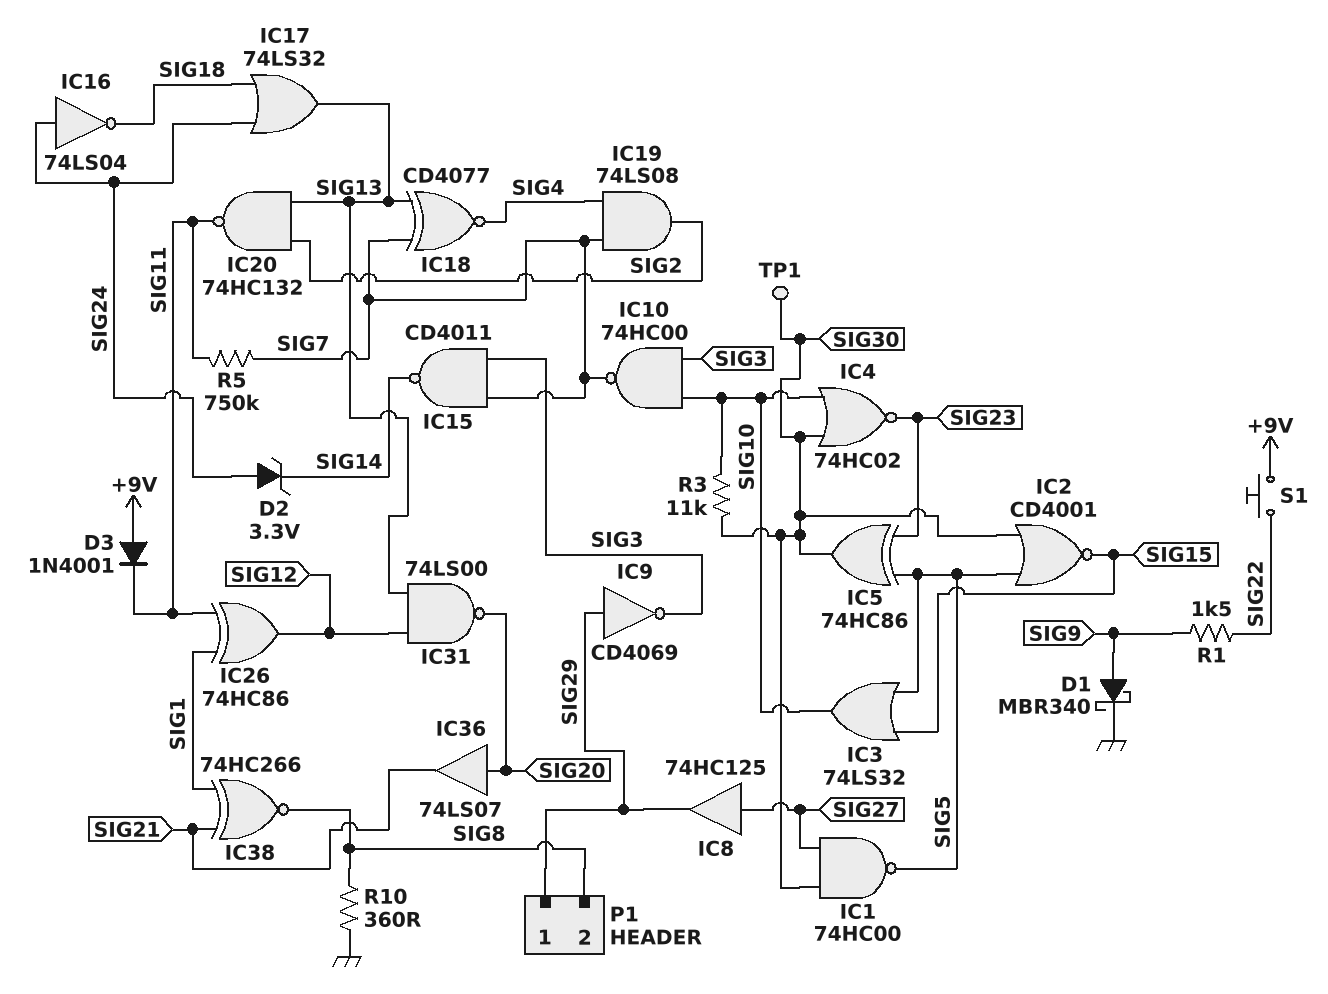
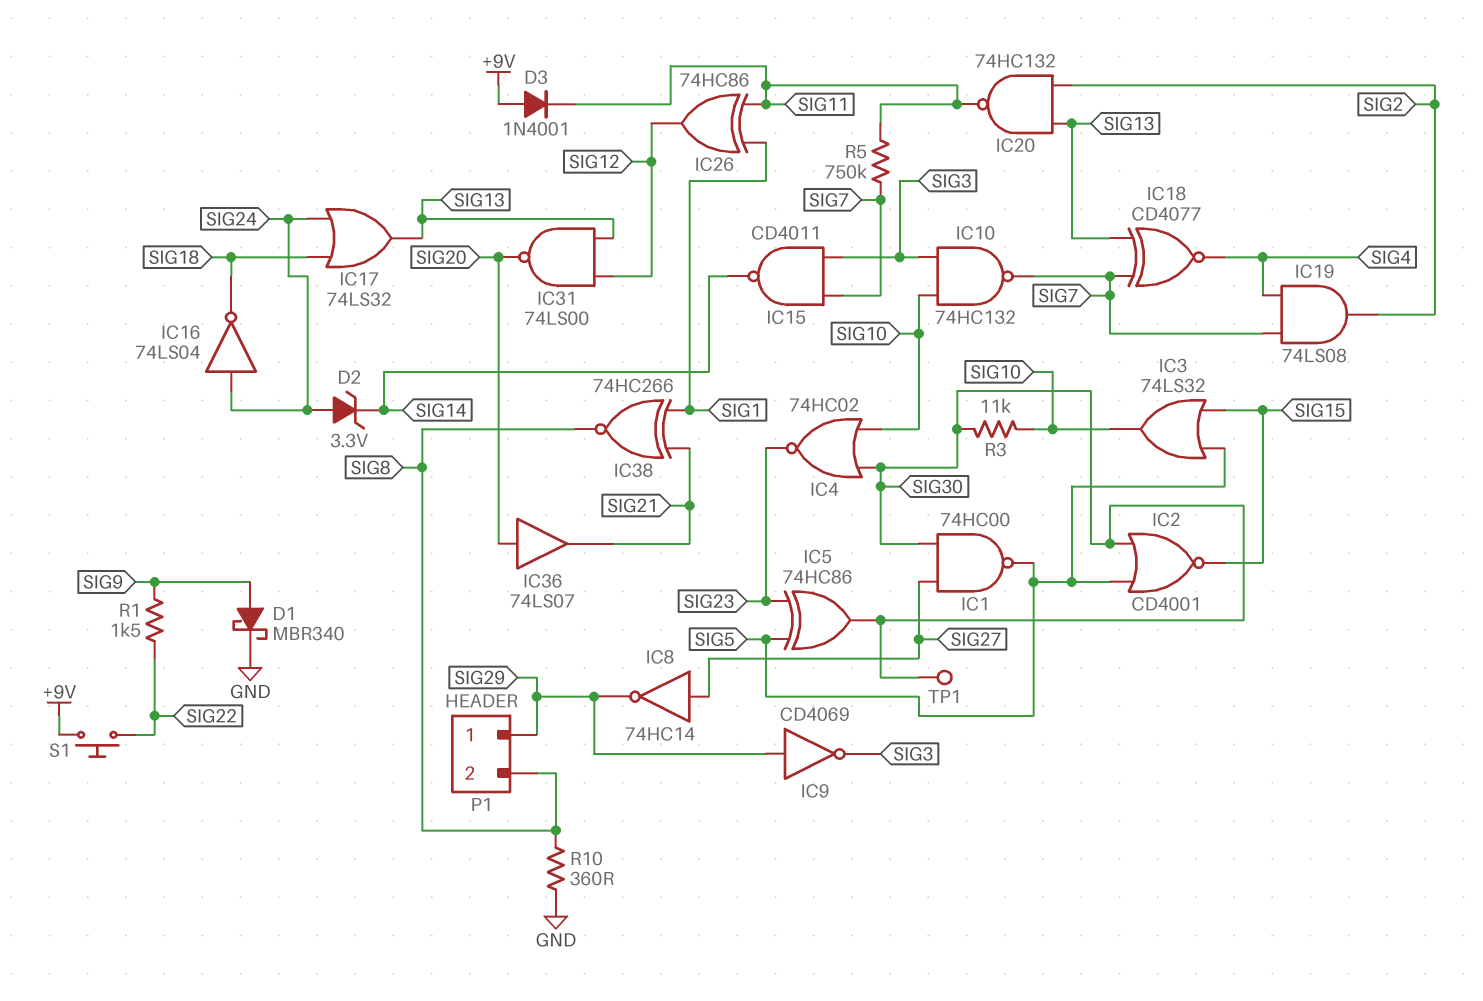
IC8: buffer 74HC125 (in SIG27, out SIG29) -> NOT 74HC14 (in SIG27, out SIG29)
IC10: NAND 74HC00 (in SIG3, in SIG10, out SIG7) -> NAND 74HC132 (in SIG3, in SIG10, out SIG7)

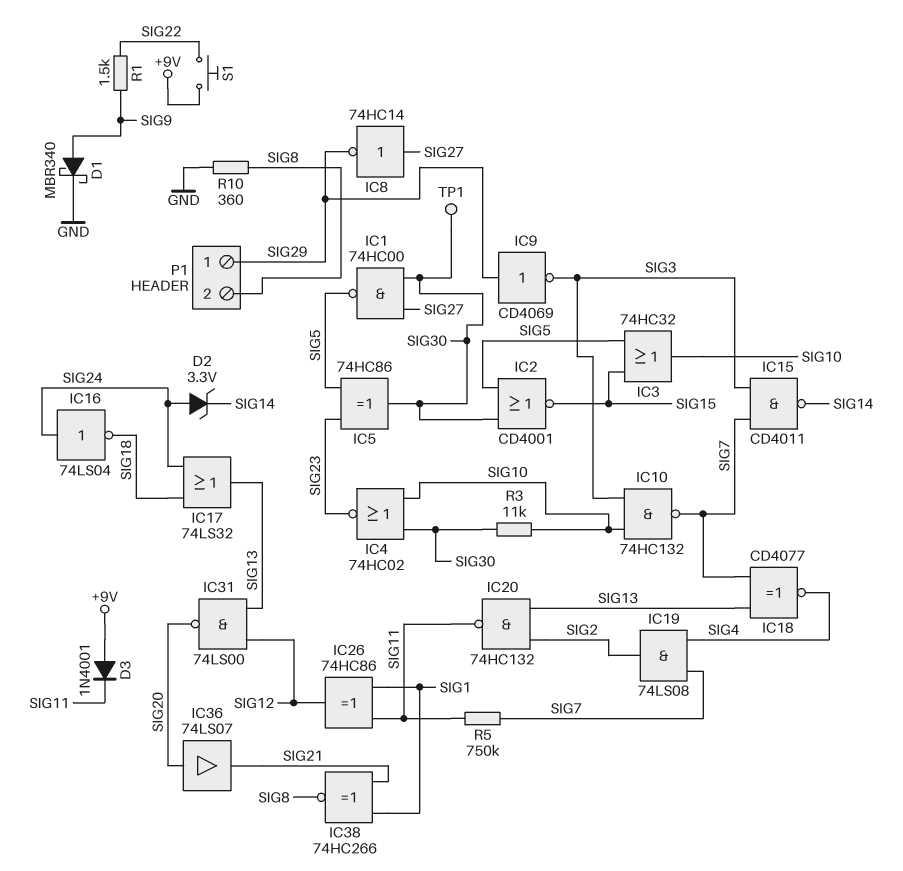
IC3: OR 74LS32 (in SIG5, in SIG15, out SIG10) -> OR 74HC32 (in SIG5, in SIG15, out SIG10)

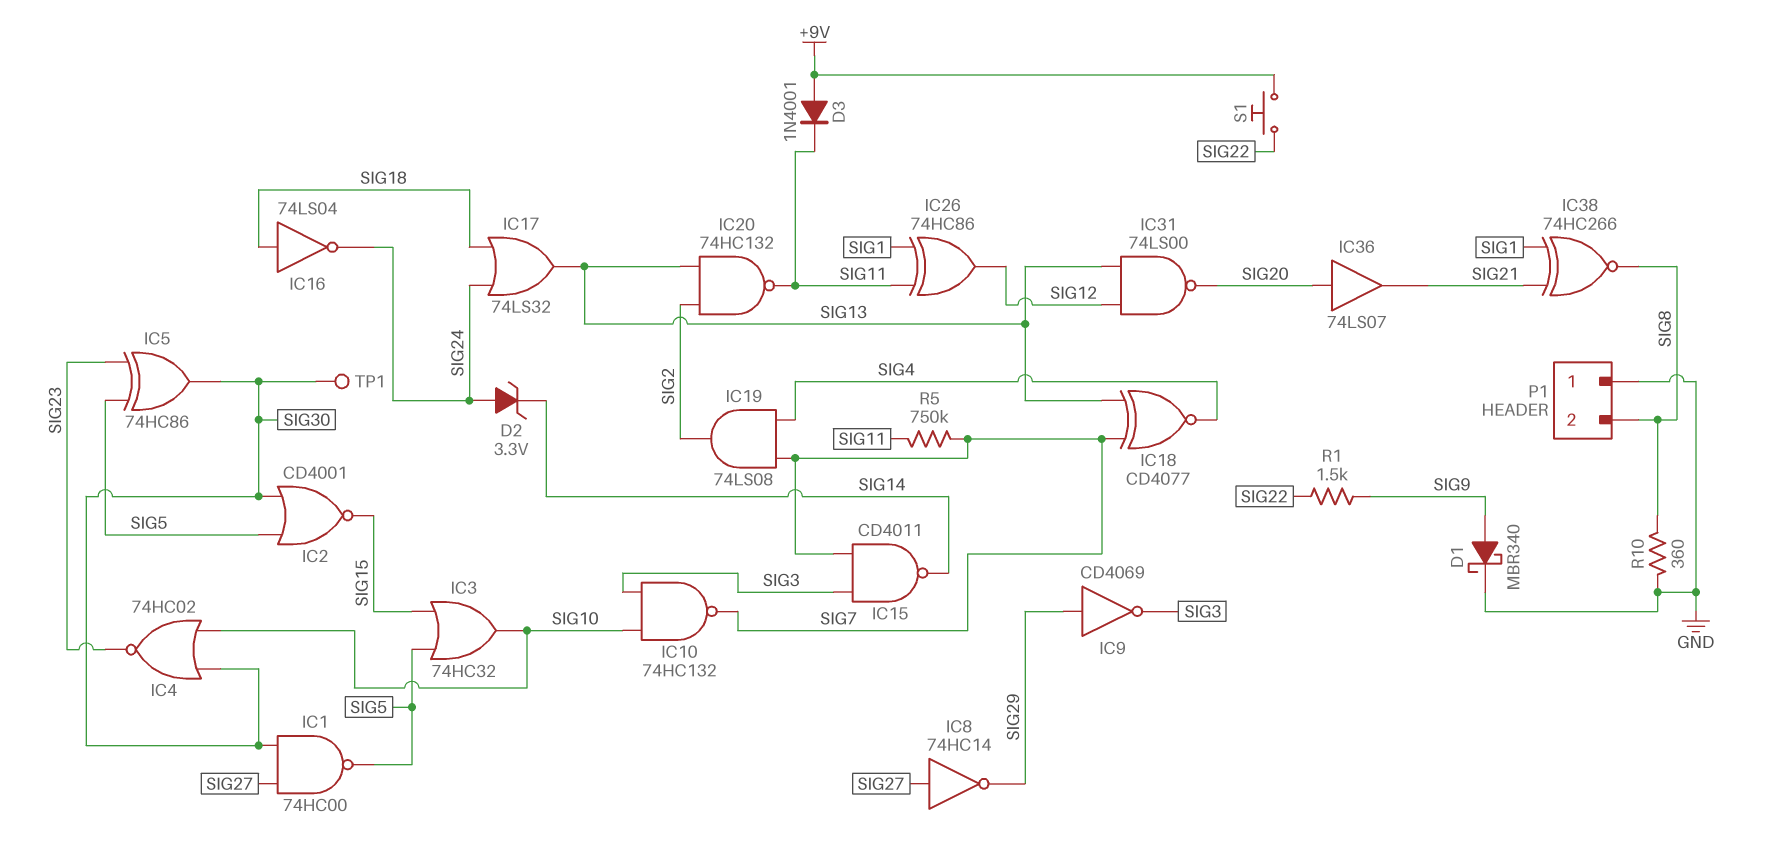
IC16: NOT 74LS04 (in SIG24, out SIG18) -> NOT 74LS04 (in SIG18, out SIG24)
P1 pin 1: SIG29 -> GND
R3: 11k (SIG10, SIG30) -> none

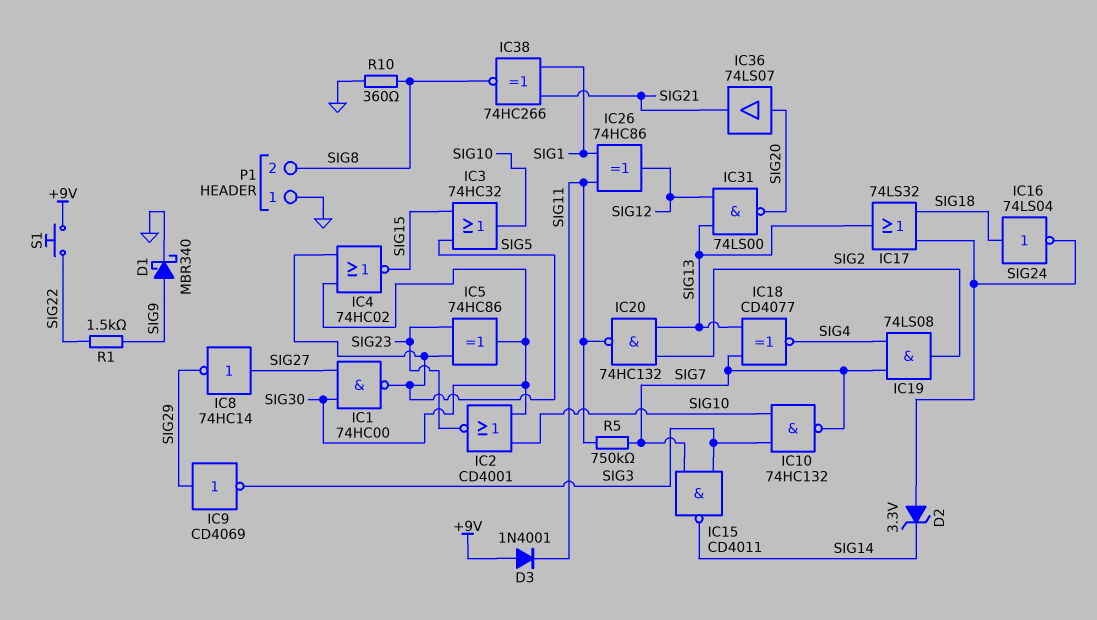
IC2: NOR CD4001 (in SIG5, in SIG30, out SIG15) -> NOR CD4001 (in SIG10, in SIG30, out SIG23)
IC4: NOR 74HC02 (in SIG10, in SIG30, out SIG23) -> NOR 74HC02 (in SIG5, in SIG30, out SIG15)
TP1: test point (SIG30) -> none

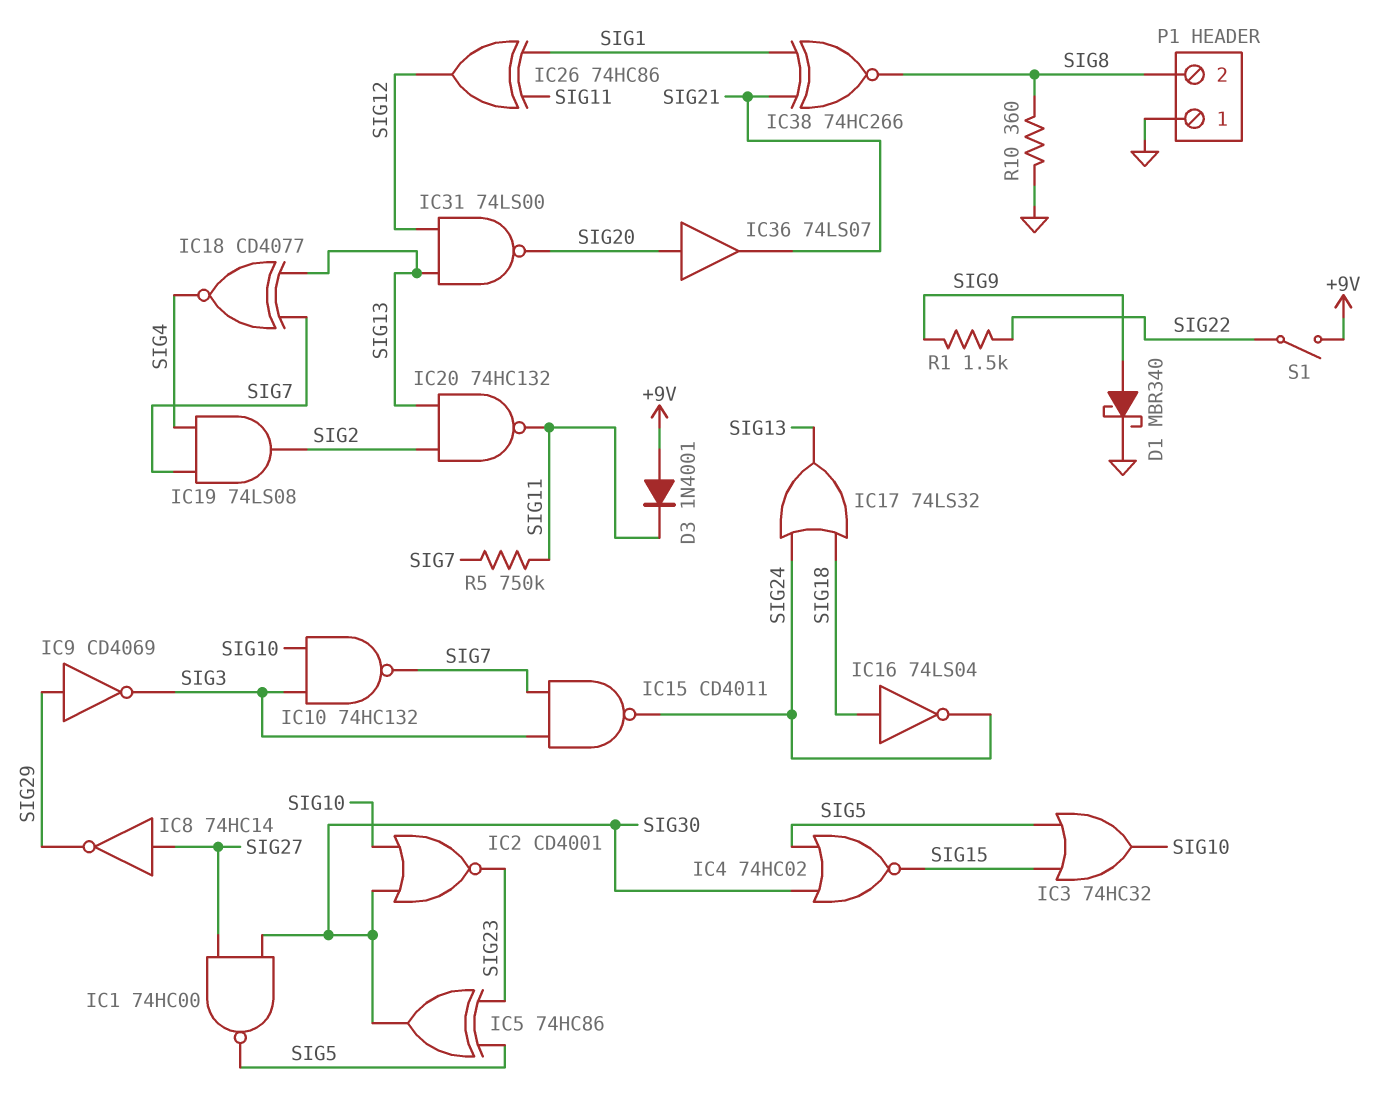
D2: zener 3.3V (A SIG24, K SIG14) -> none
IC15: NAND CD4011 (in SIG3, in SIG7, out SIG14) -> NAND CD4011 (in SIG3, in SIG7, out SIG24)
S1: button (+9V, SIG22) -> switch (+9V, SIG22)

